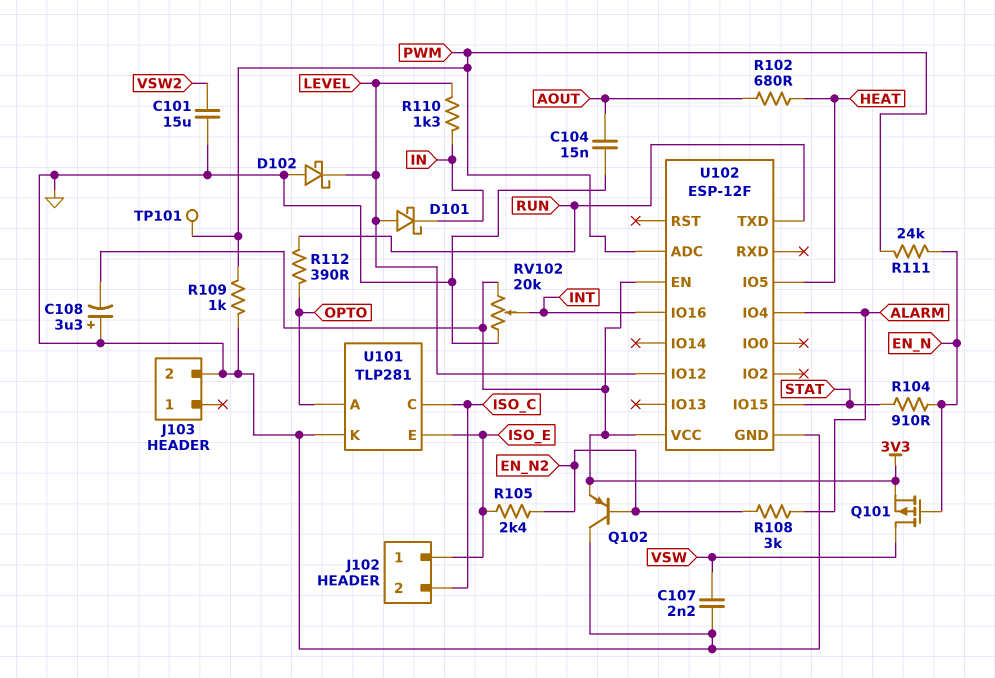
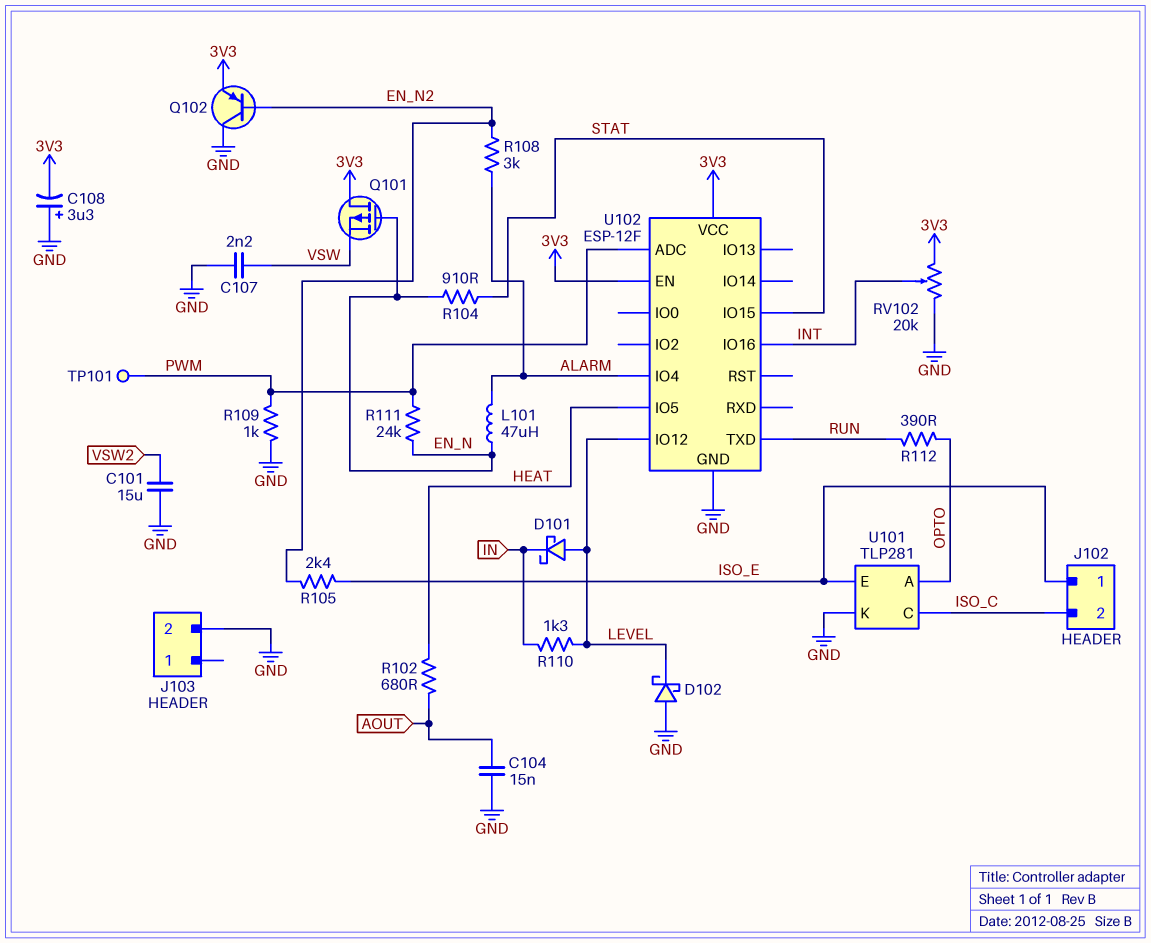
L101: none -> 47uH (ALARM, EN_N)
Q101: PMOS (G EN_N, D VSW, S 3V3) -> PMOS (G EN_N, D 3V3, S VSW)

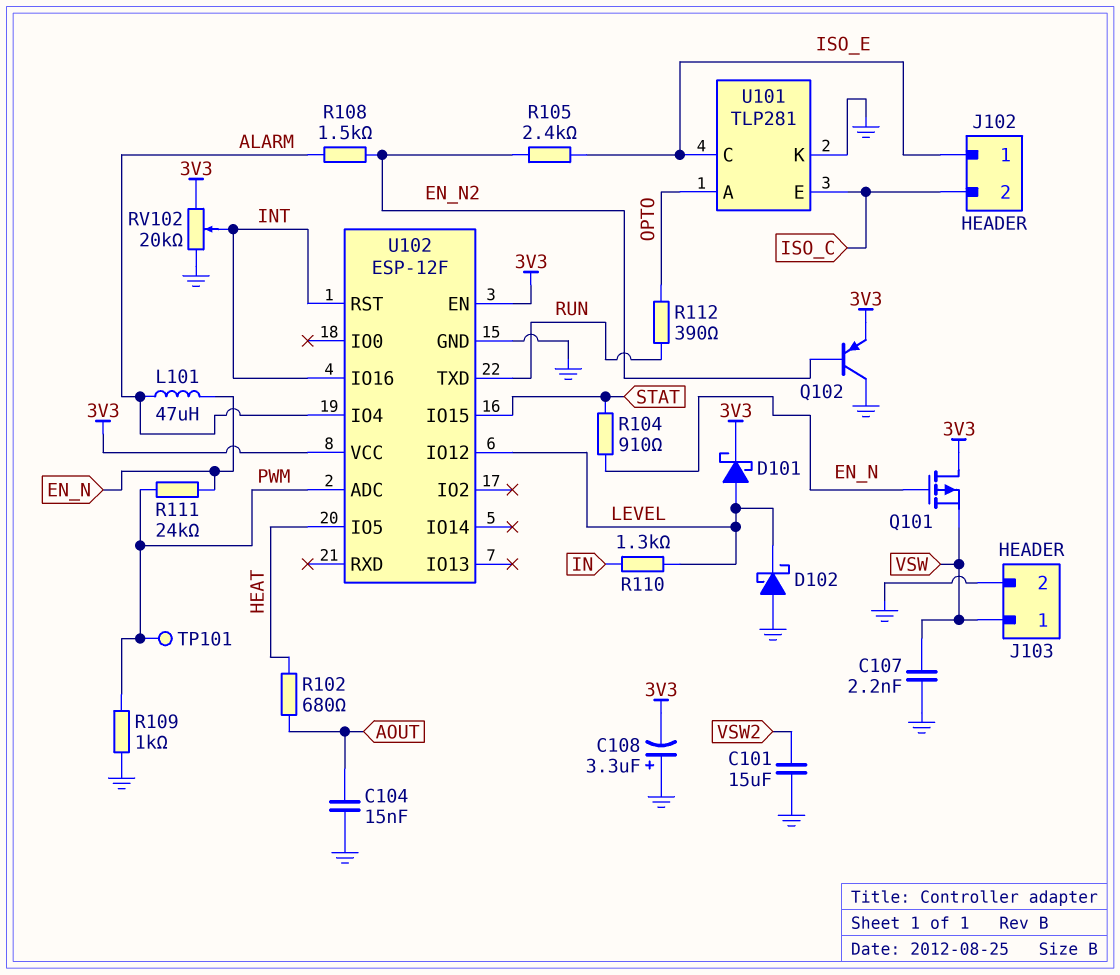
D101: schottky (A LEVEL, K IN) -> schottky (A LEVEL, K 3V3)
J103 pin 1: none -> VSW
R108: 3k (ALARM, EN_N2) -> 1.5k (ALARM, EN_N2)
U101 pin C: ISO_C -> ISO_E
U101 pin E: ISO_E -> ISO_C
U102 pin RST: none -> INT

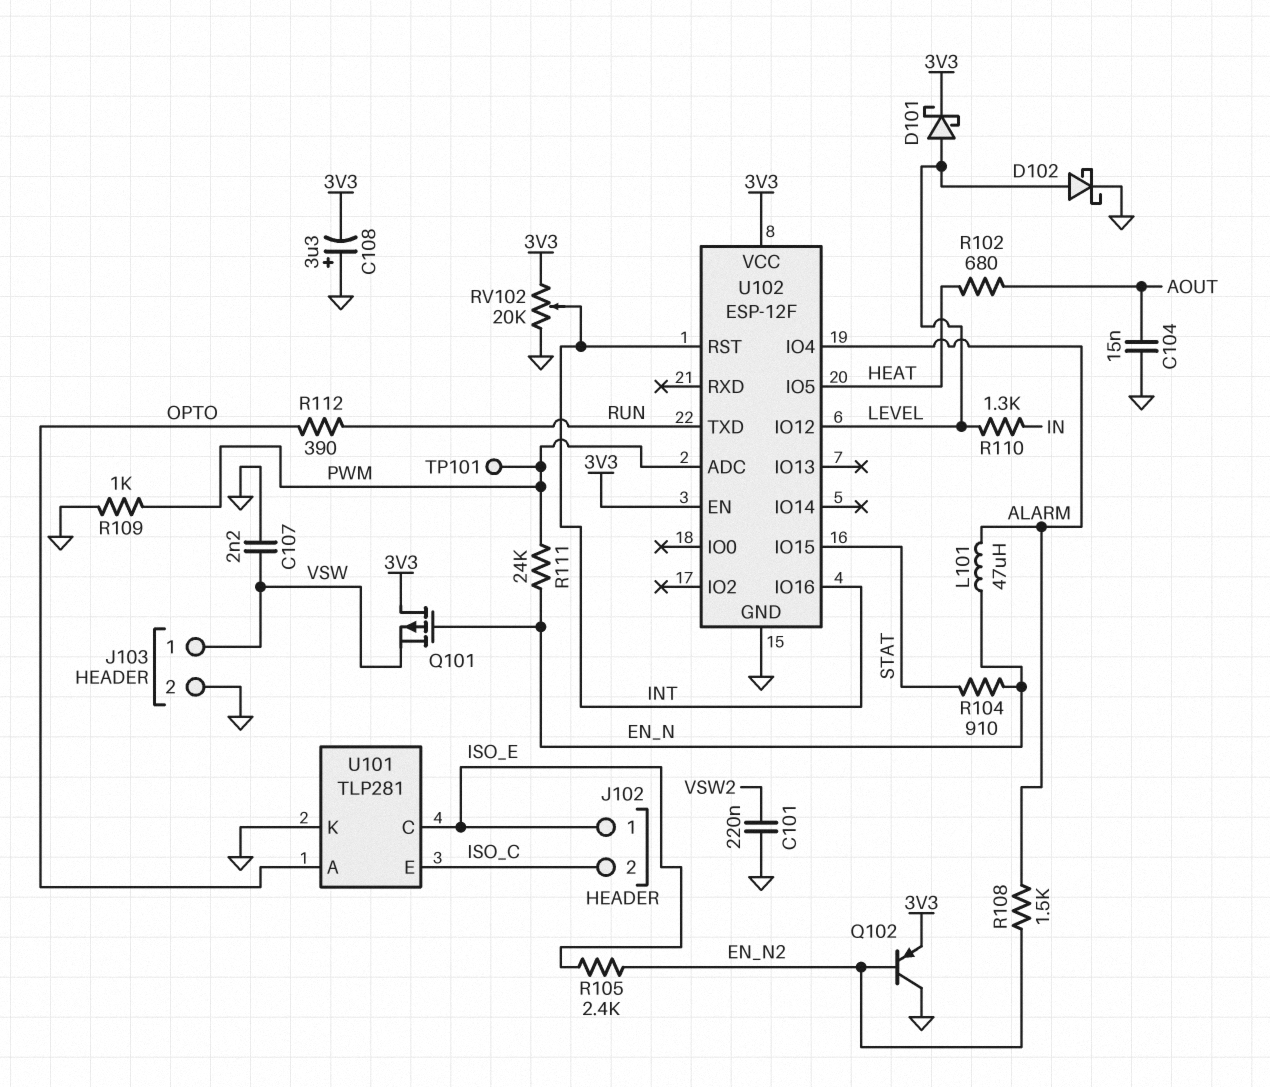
C101: 15uF (GND, VSW2) -> 220nF (GND, VSW2)
D102: schottky (A GND, K LEVEL) -> schottky (A LEVEL, K GND)

